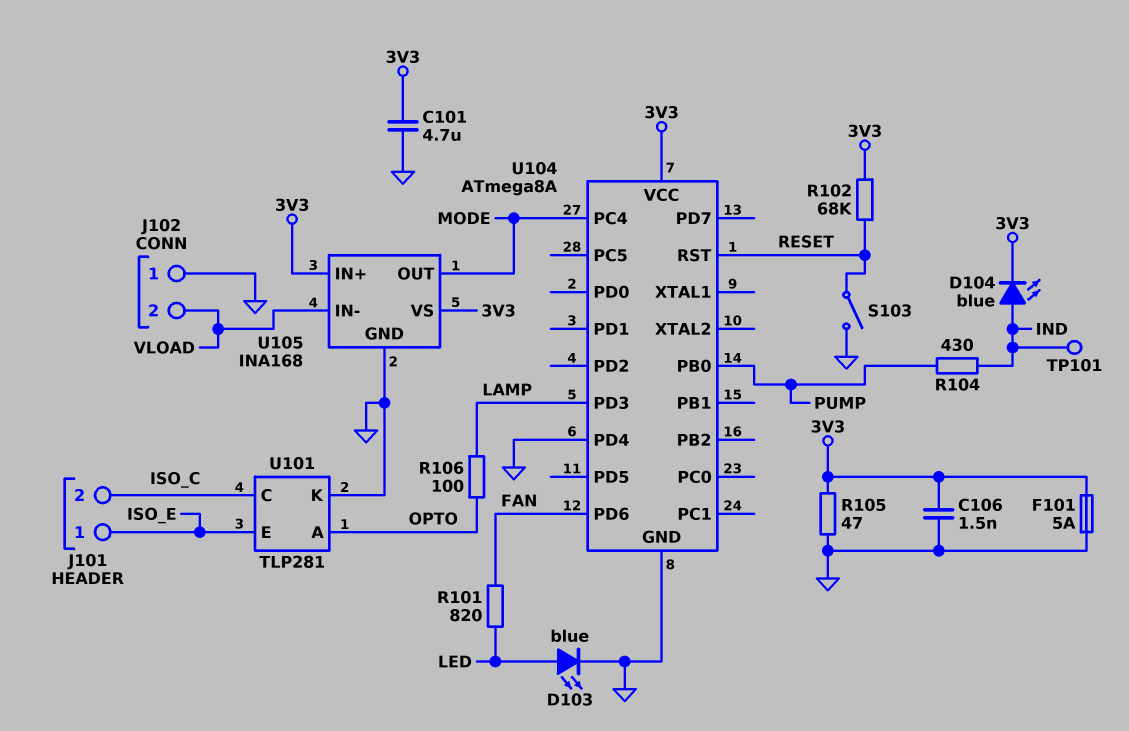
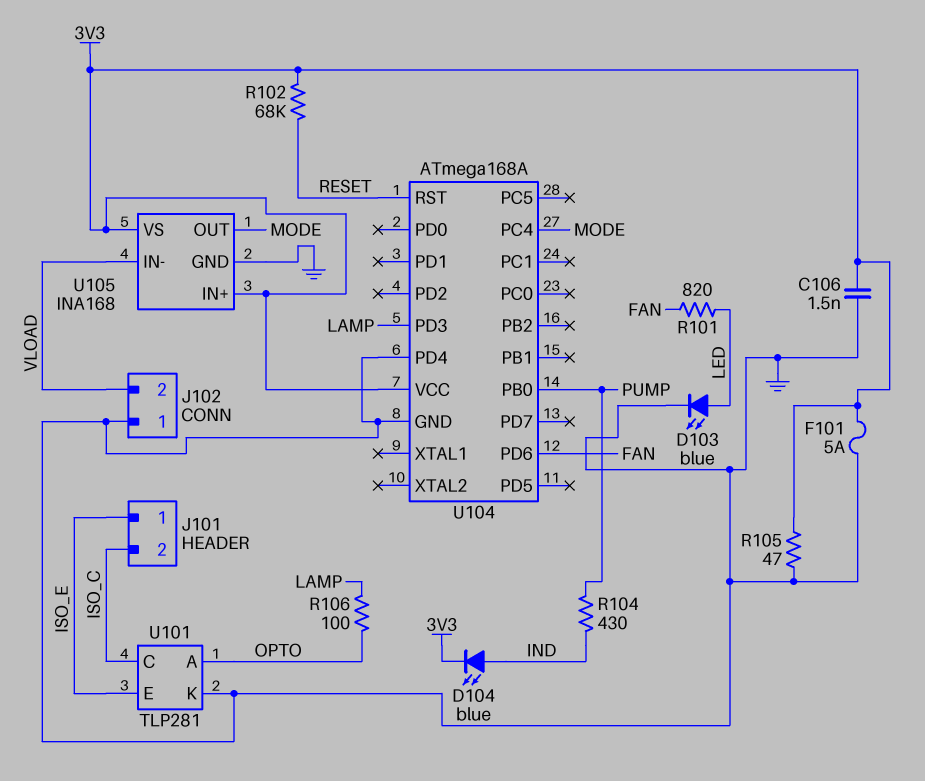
C101: 4.7uF (3V3, GND) -> none
S103: switch (GND, RESET) -> none
TP101: test point (IND) -> none
U104: ATmega8A -> ATmega168A

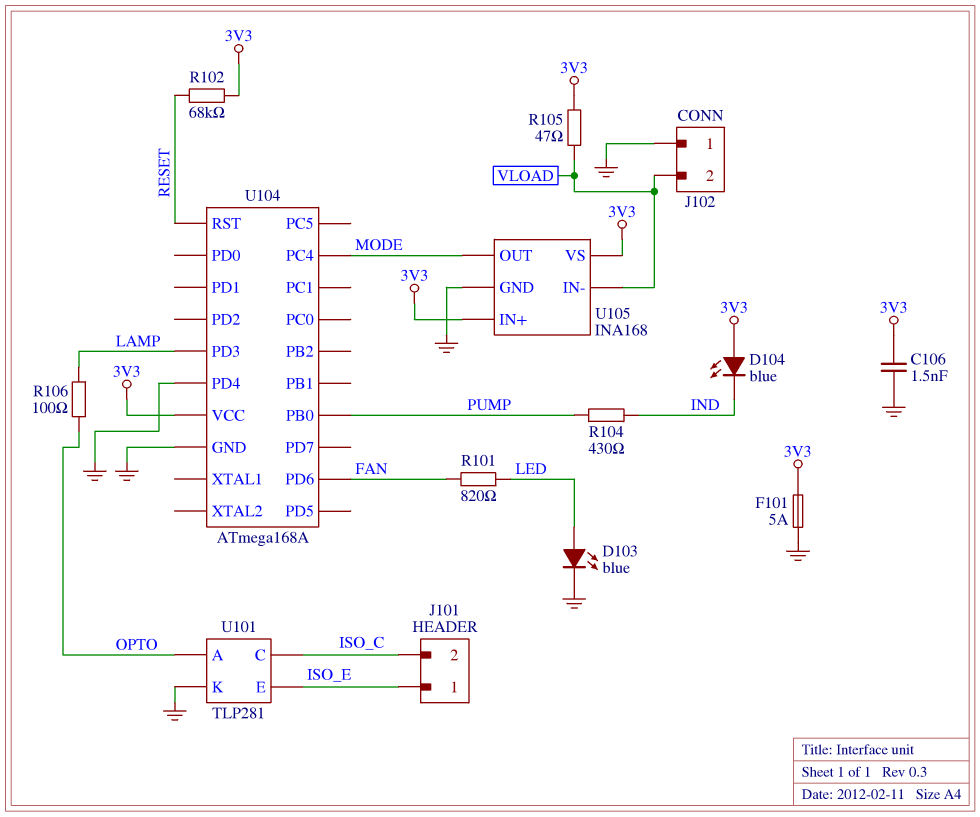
D104: LED blue (A IND, K 3V3) -> LED blue (A 3V3, K IND)
R105: 47 (3V3, GND) -> 47 (3V3, VLOAD)

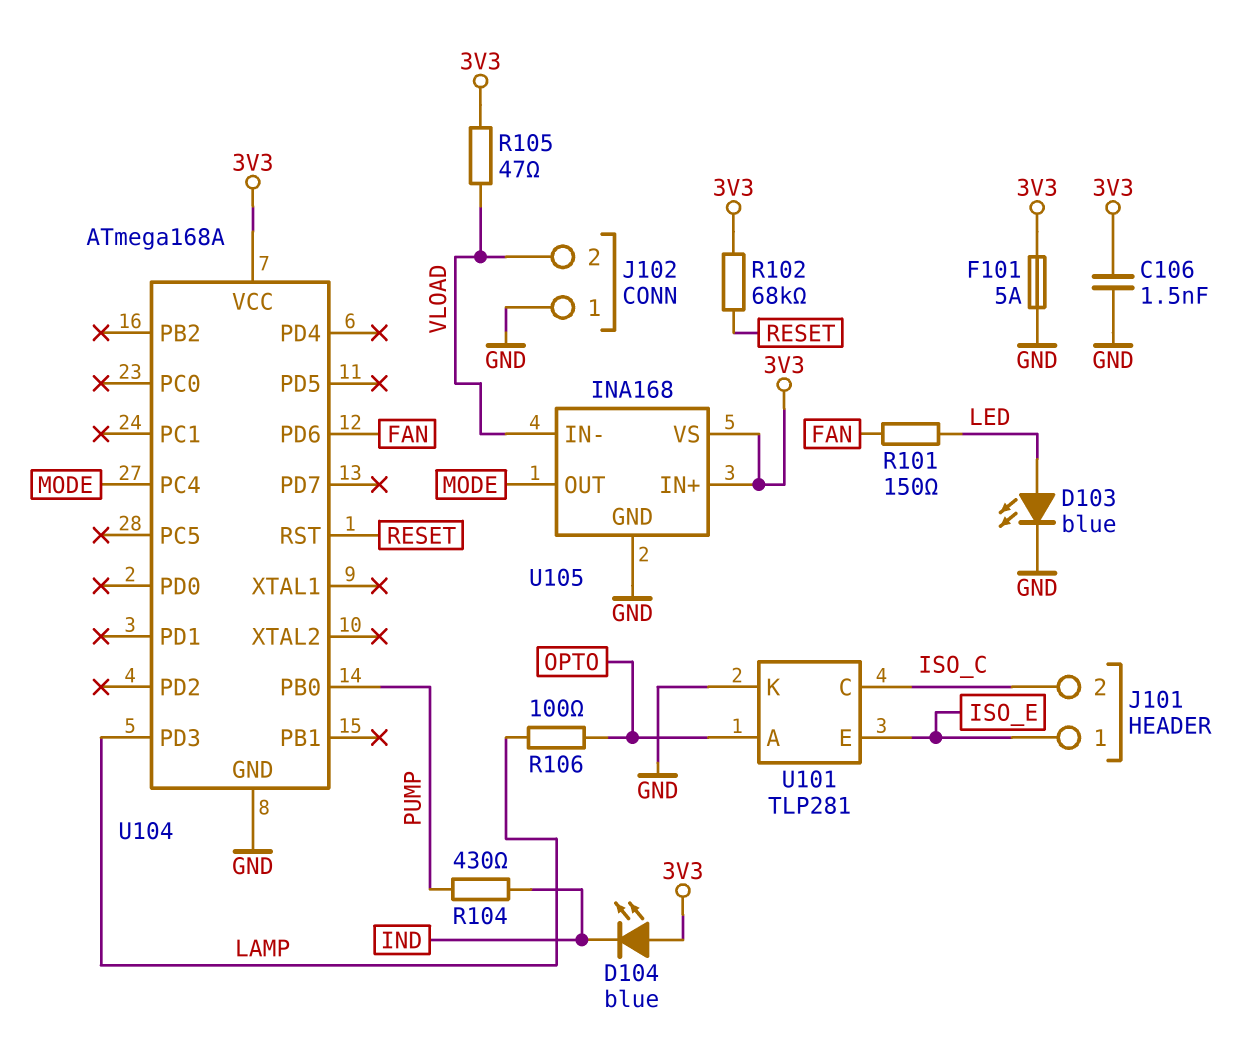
R101: 820 (FAN, LED) -> 150 (FAN, LED)
U104 pin PD4: GND -> none

